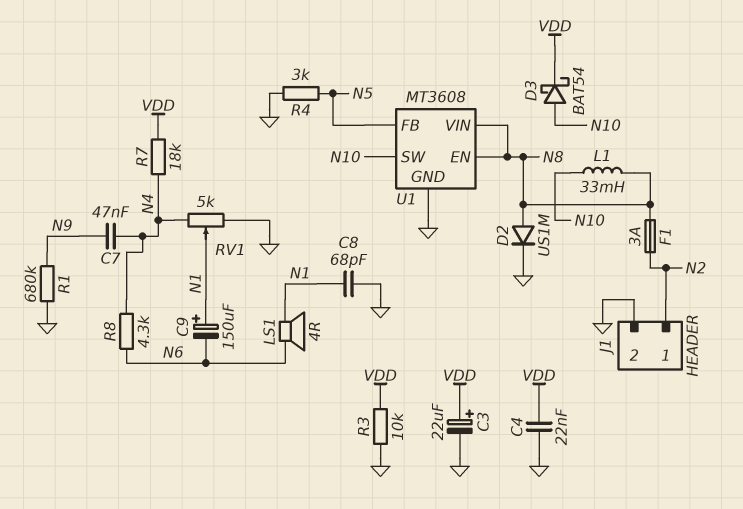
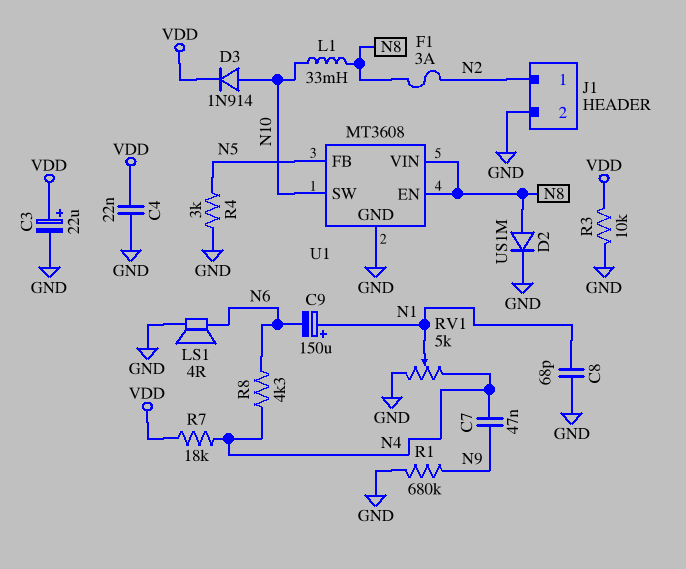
D3: schottky BAT54 (A N10, K VDD) -> diode 1N914 (A N10, K VDD)
LS1: speaker 4R (N1, N6) -> speaker 4R (GND, N6)

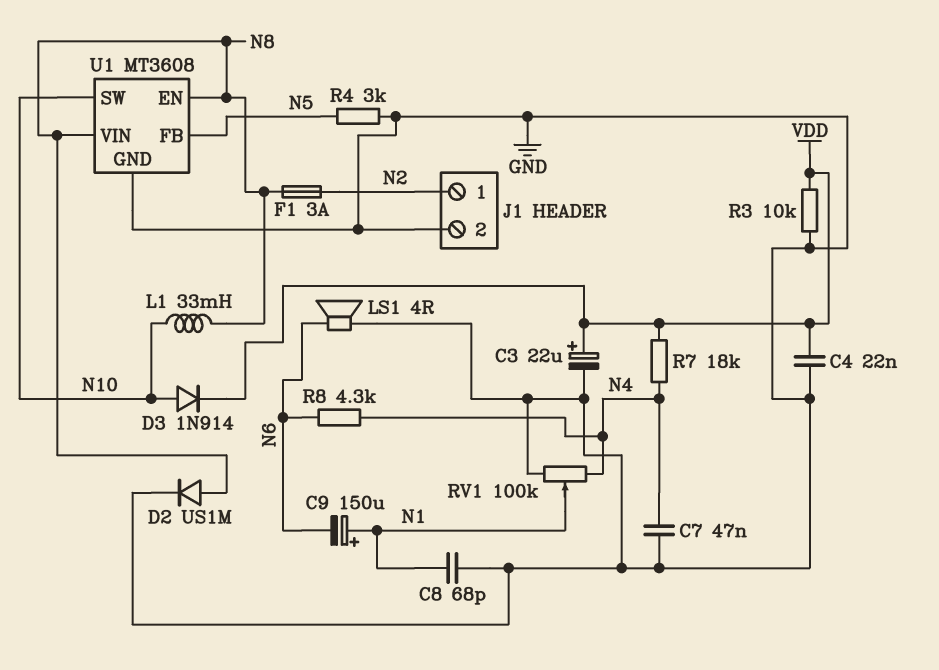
C7: 47nF (N4, N9) -> 47nF (GND, N4)
R1: 680k (GND, N9) -> none
RV1: 5k (GND, N4, wiper N1) -> 100k (GND, N4, wiper N1)

